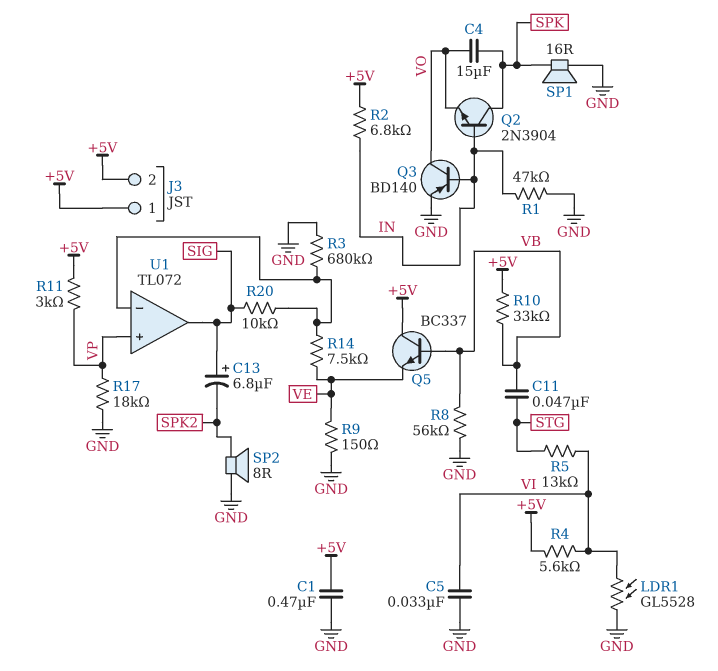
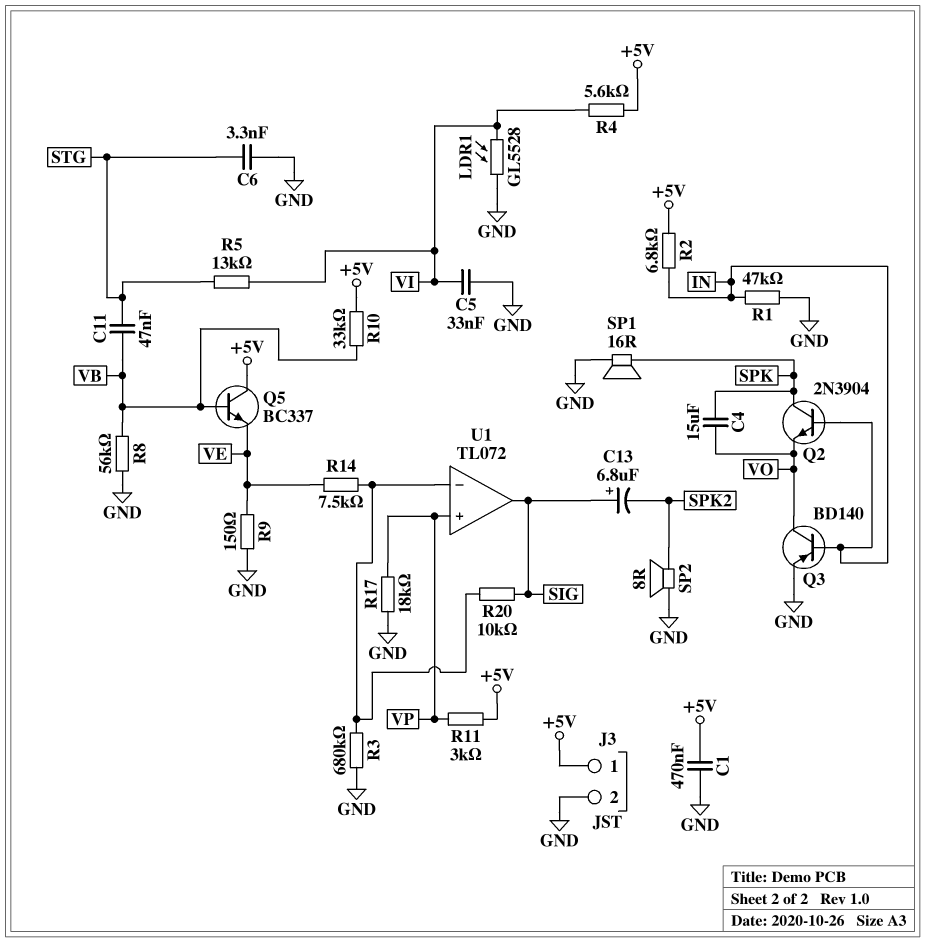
C6: none -> 3.3nF (GND, STG)
J3 pin 2: +5V -> GND

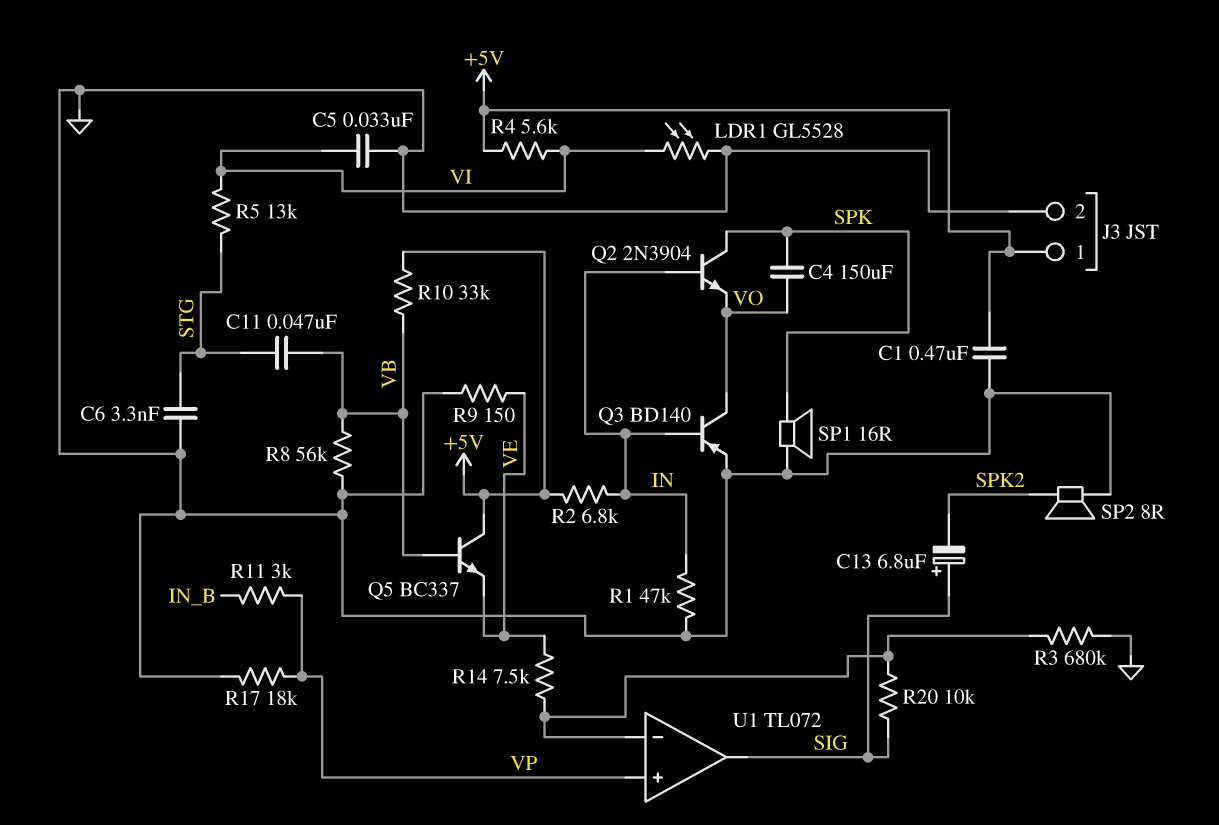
C4: 15uF (SPK, VO) -> 150uF (SPK, VO)
R11: 3k (+5V, VP) -> 3k (IN_B, VP)

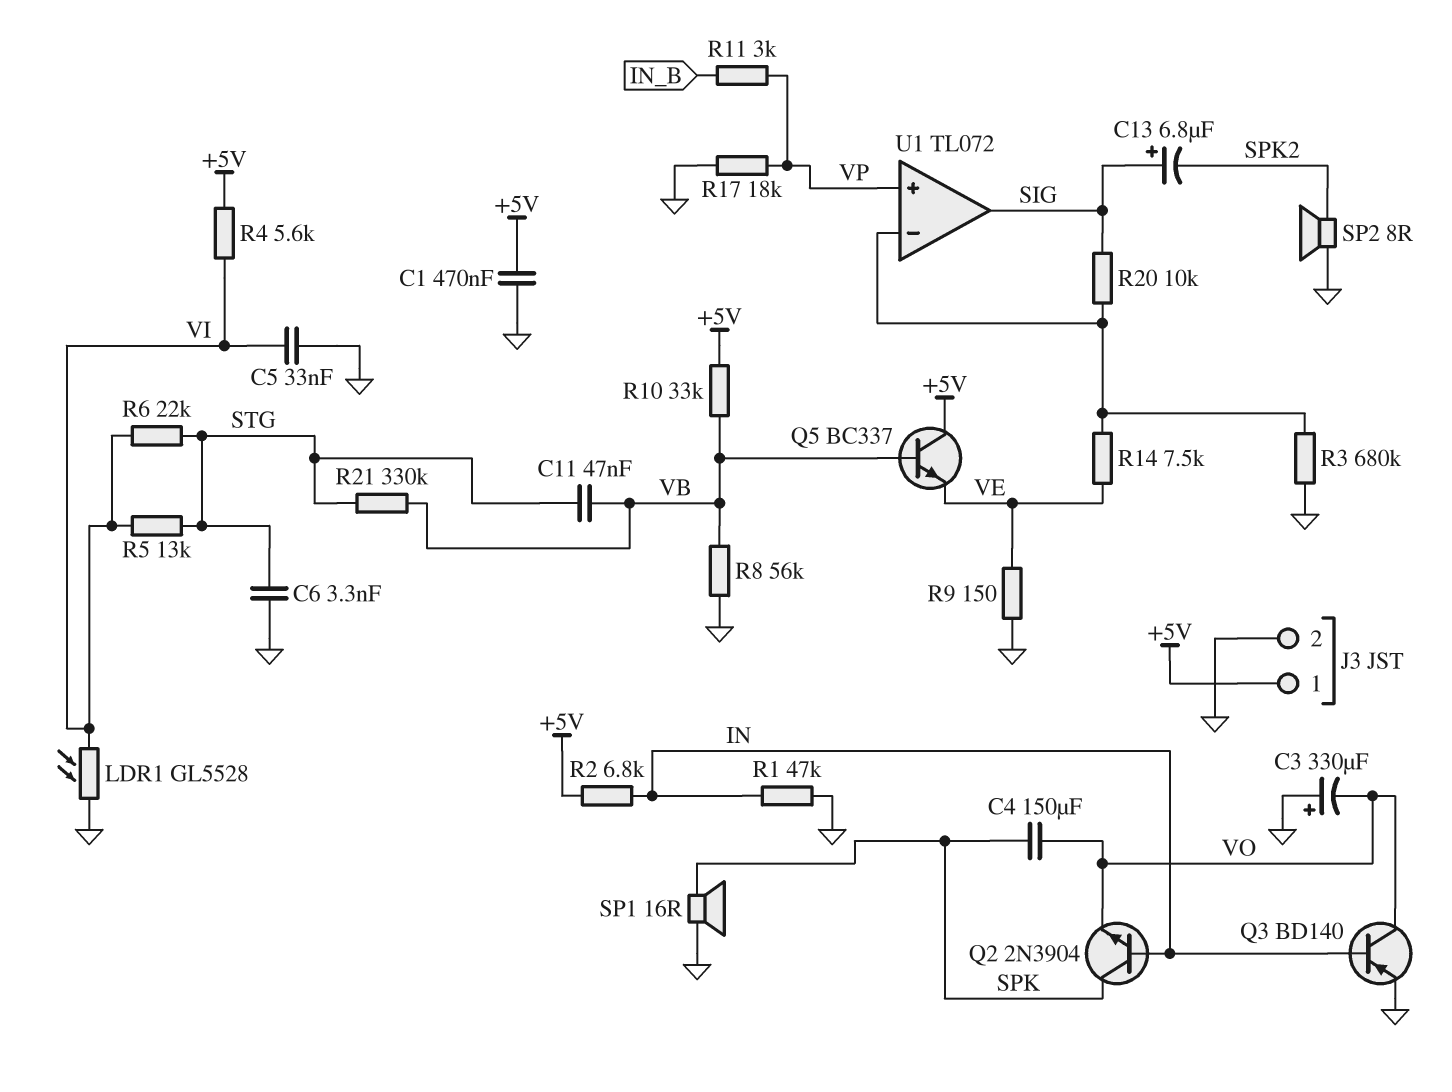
C3: none -> 330uF (plus GND, minus VO)
R6: none -> 22k (STG, VI)
R21: none -> 330k (STG, VB)

